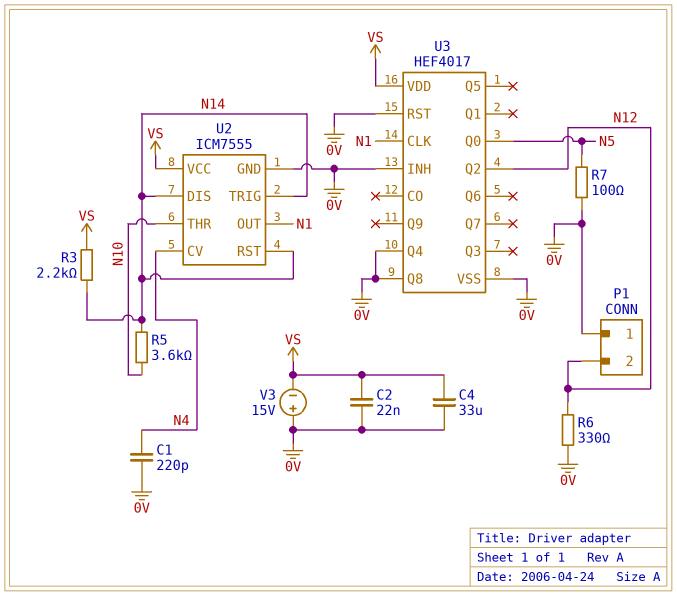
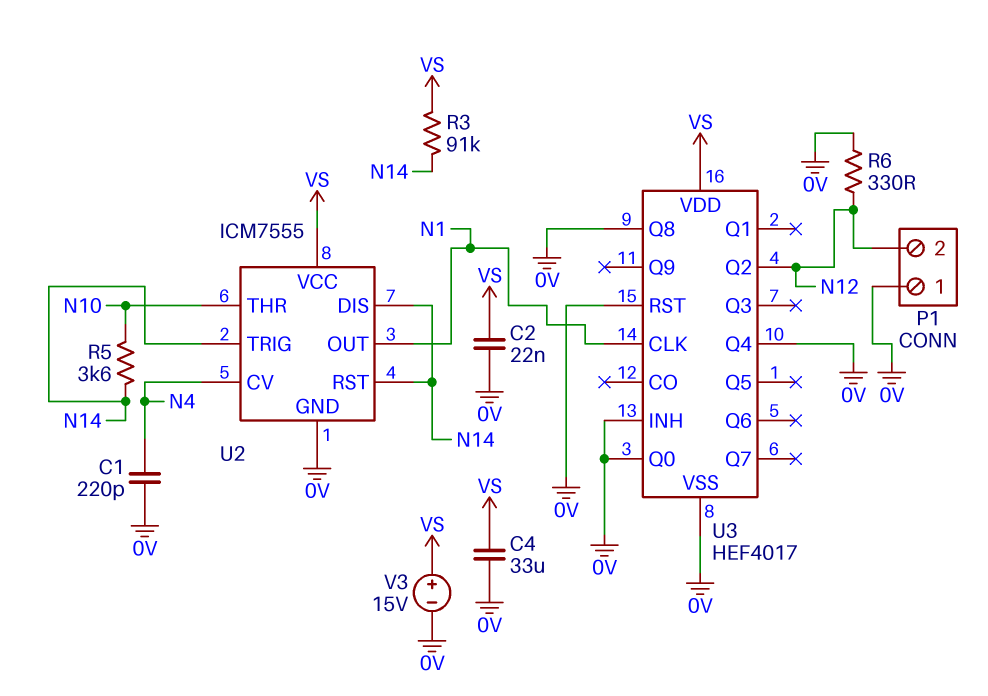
R3: 2.2k (N14, VS) -> 91k (N14, VS)
R7: 100 (0V, N5) -> none
U3 pin Q0: N5 -> 0V
V3: 15V (plus 0V, minus VS) -> 15V (plus VS, minus 0V)

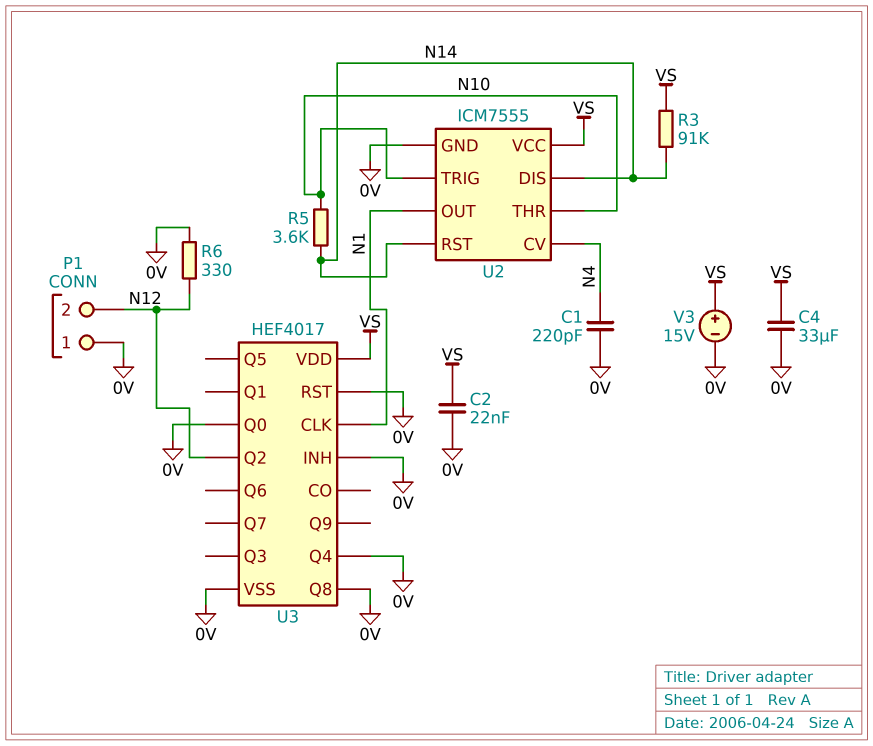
U2 pin TRIG: N14 -> N10

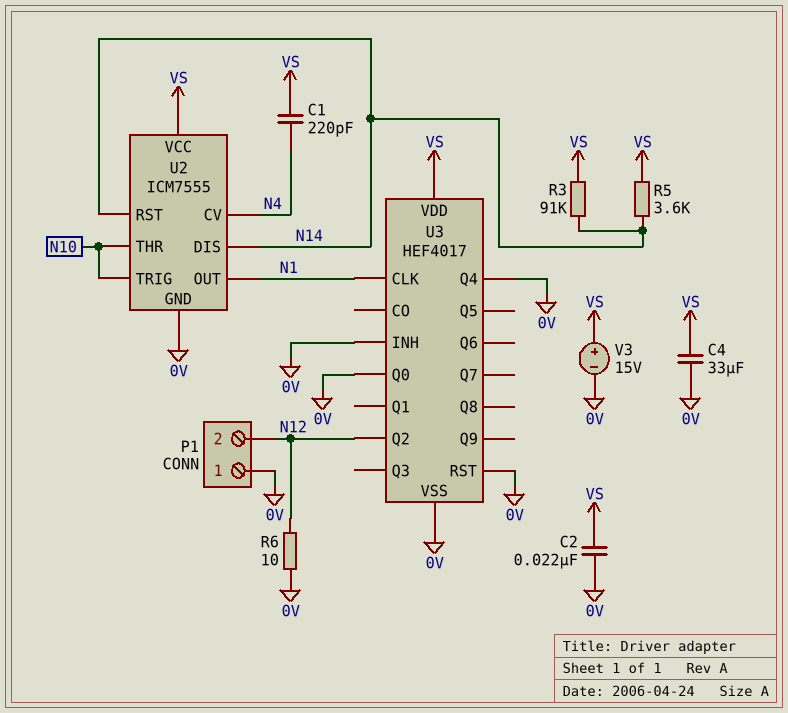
C1: 220pF (0V, N4) -> 220pF (N4, VS)
R5: 3.6k (N10, N14) -> 3.6k (N14, VS)
R6: 330 (0V, N12) -> 10 (0V, N12)
U3 pin Q8: 0V -> none

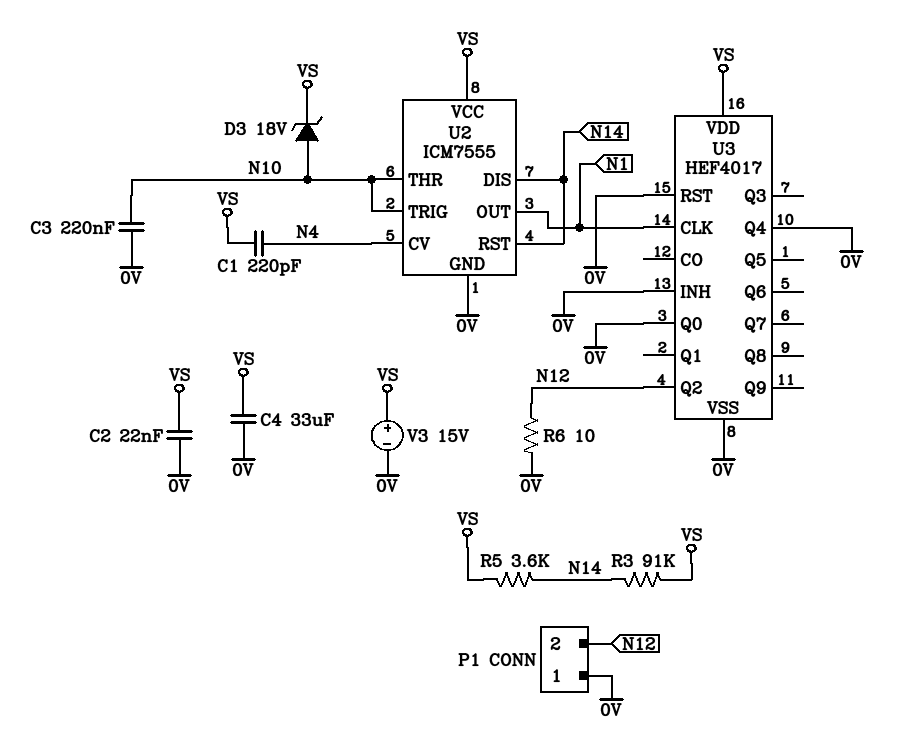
C3: none -> 220nF (0V, N10)
D3: none -> zener 18V (A N10, K VS)

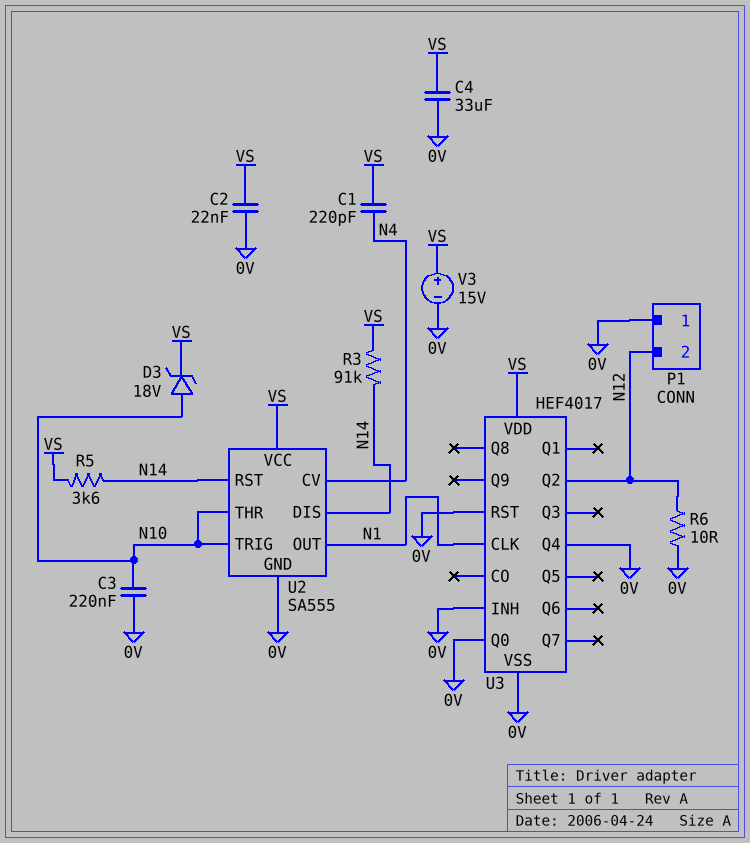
U2: ICM7555 -> SA555

